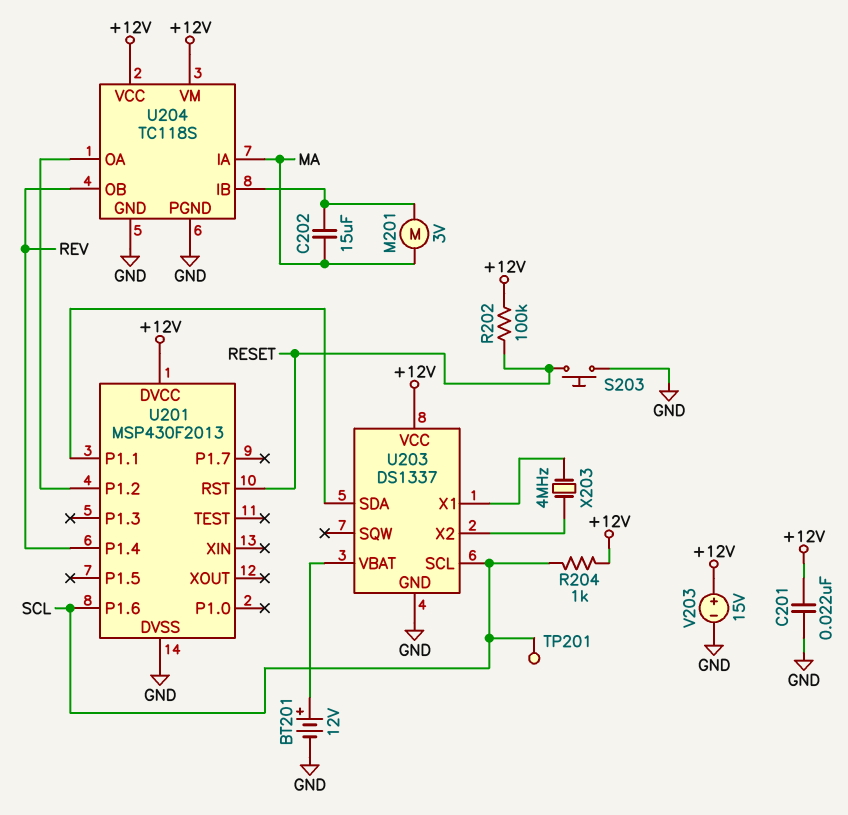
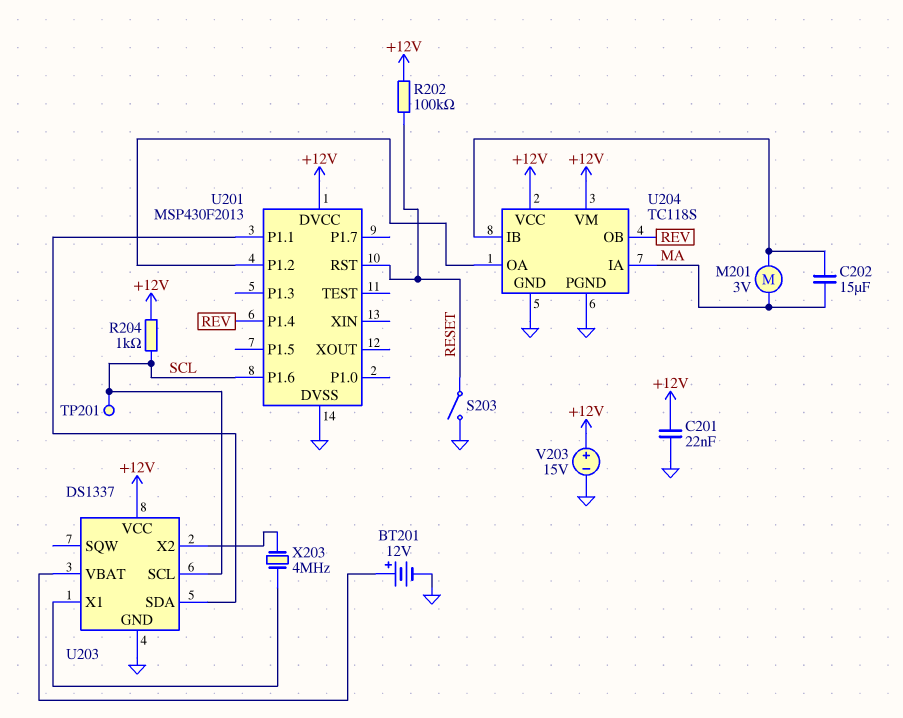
S203: button (GND, RESET) -> switch (GND, RESET)

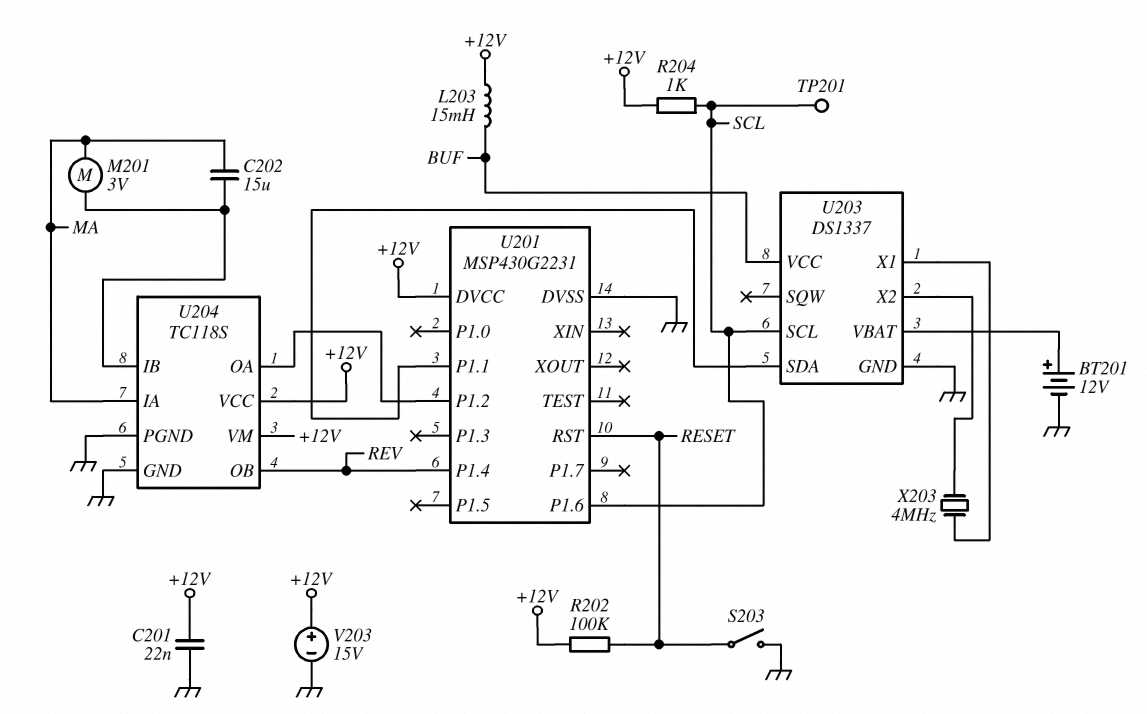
L203: none -> 15mH (+12V, BUF)
U201: MSP430F2013 -> MSP430G2231
U203 pin VCC: +12V -> BUF

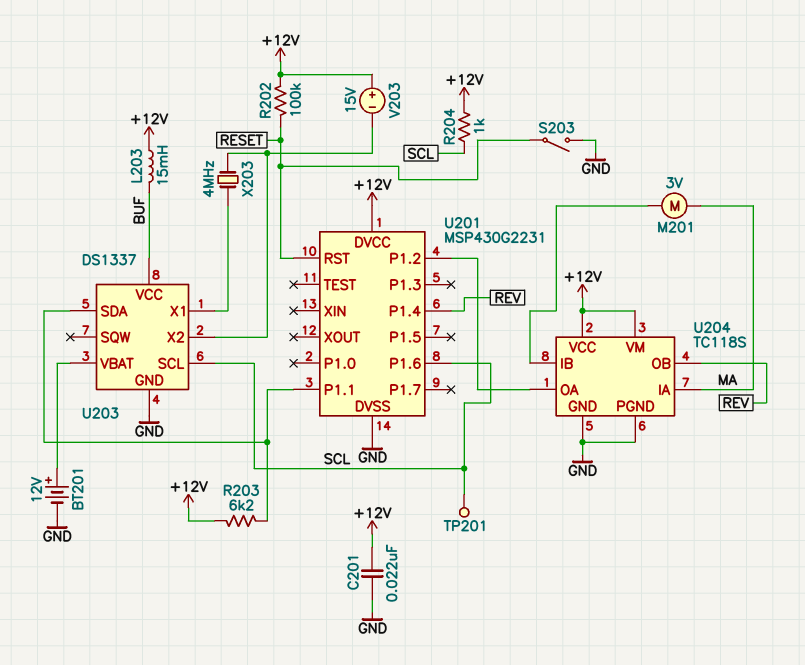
C202: 15uF (MA, U204/IB) -> none
R203: none -> 6.2k (+12V, U201/P1.1)
V203: 15V (plus +12V, minus GND) -> 15V (plus +12V, minus U203/X2)

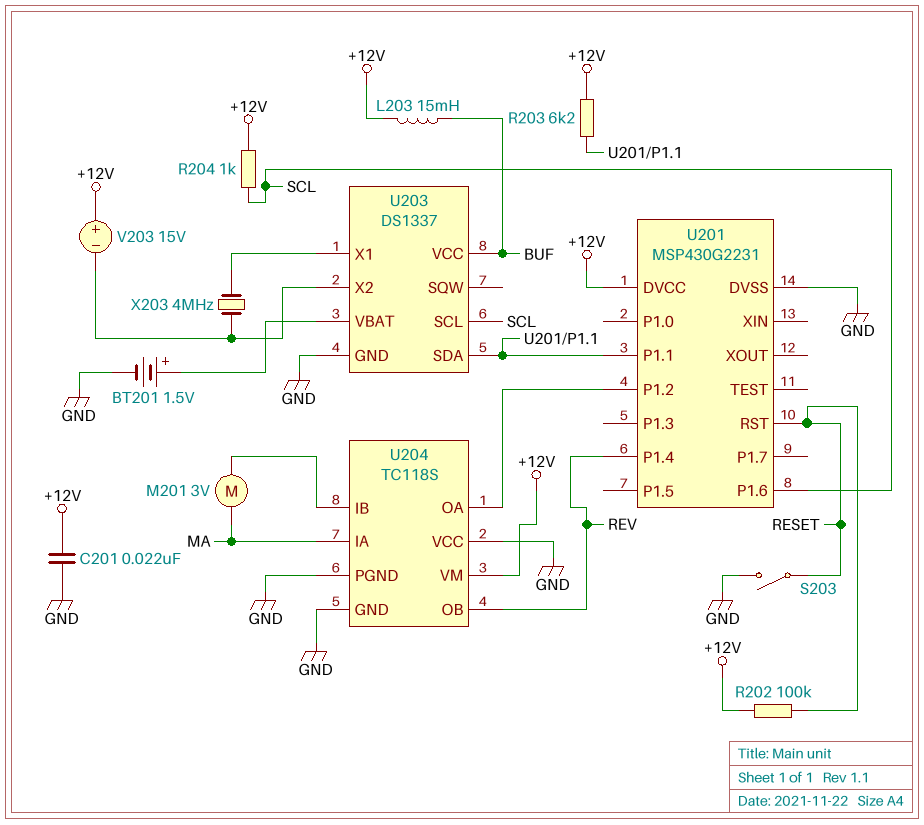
BT201: 12V (plus U203/VBAT, minus GND) -> 1.5V (plus U203/VBAT, minus GND)
TP201: test point (SCL) -> none
U204 pin VCC: +12V -> GND

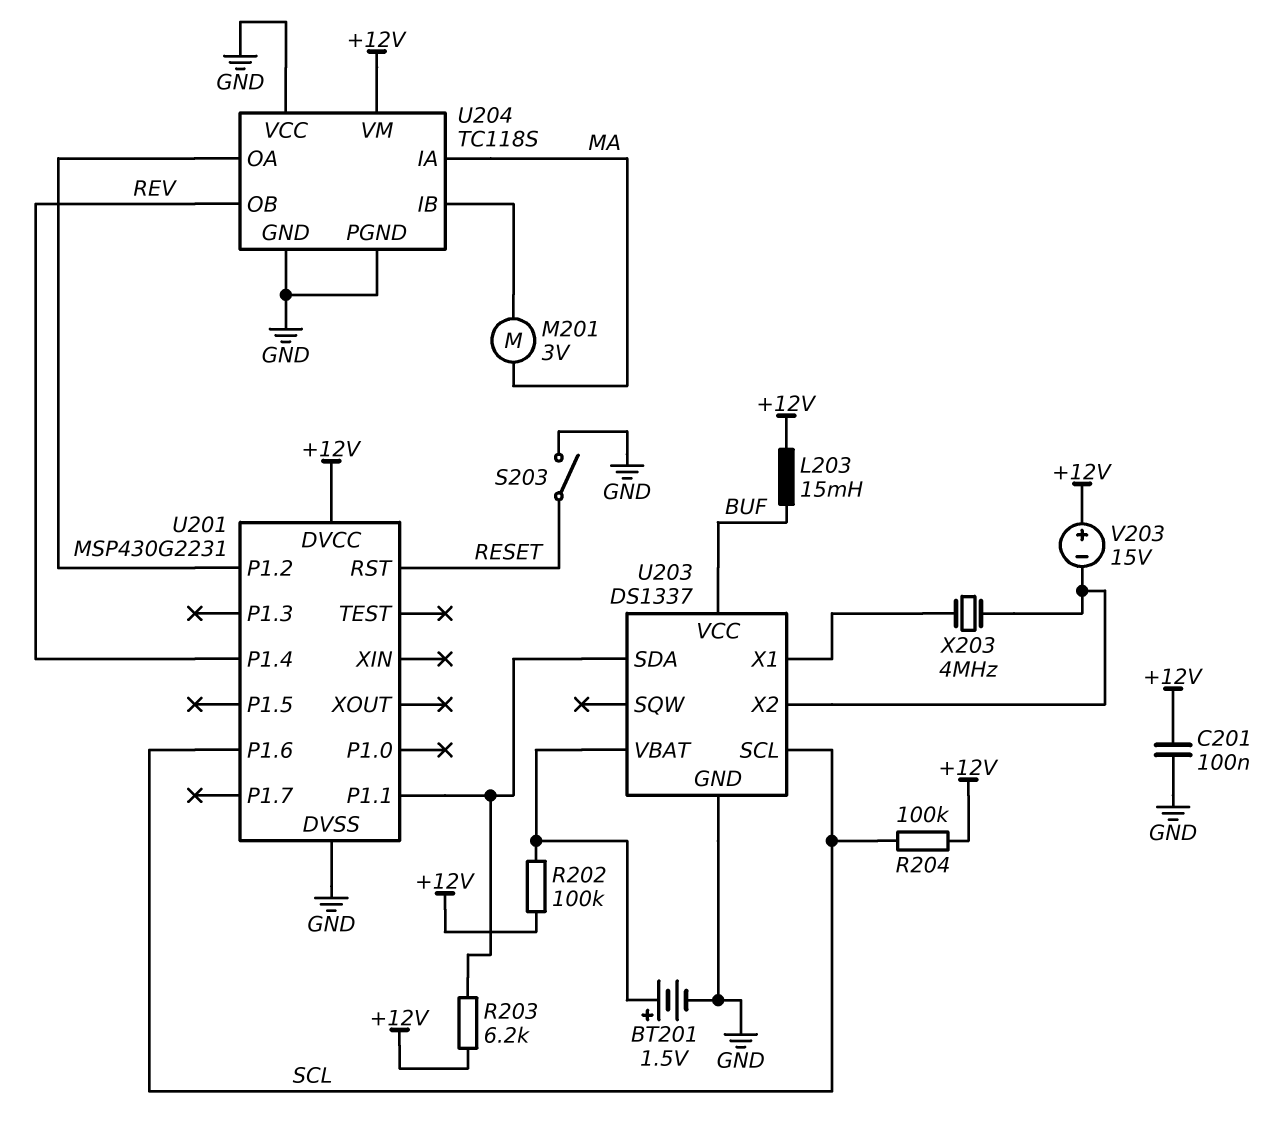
C201: 22nF (+12V, GND) -> 100nF (+12V, GND)
R202: 100k (+12V, RESET) -> 100k (+12V, U203/VBAT)
R204: 1k (+12V, SCL) -> 100k (+12V, SCL)

